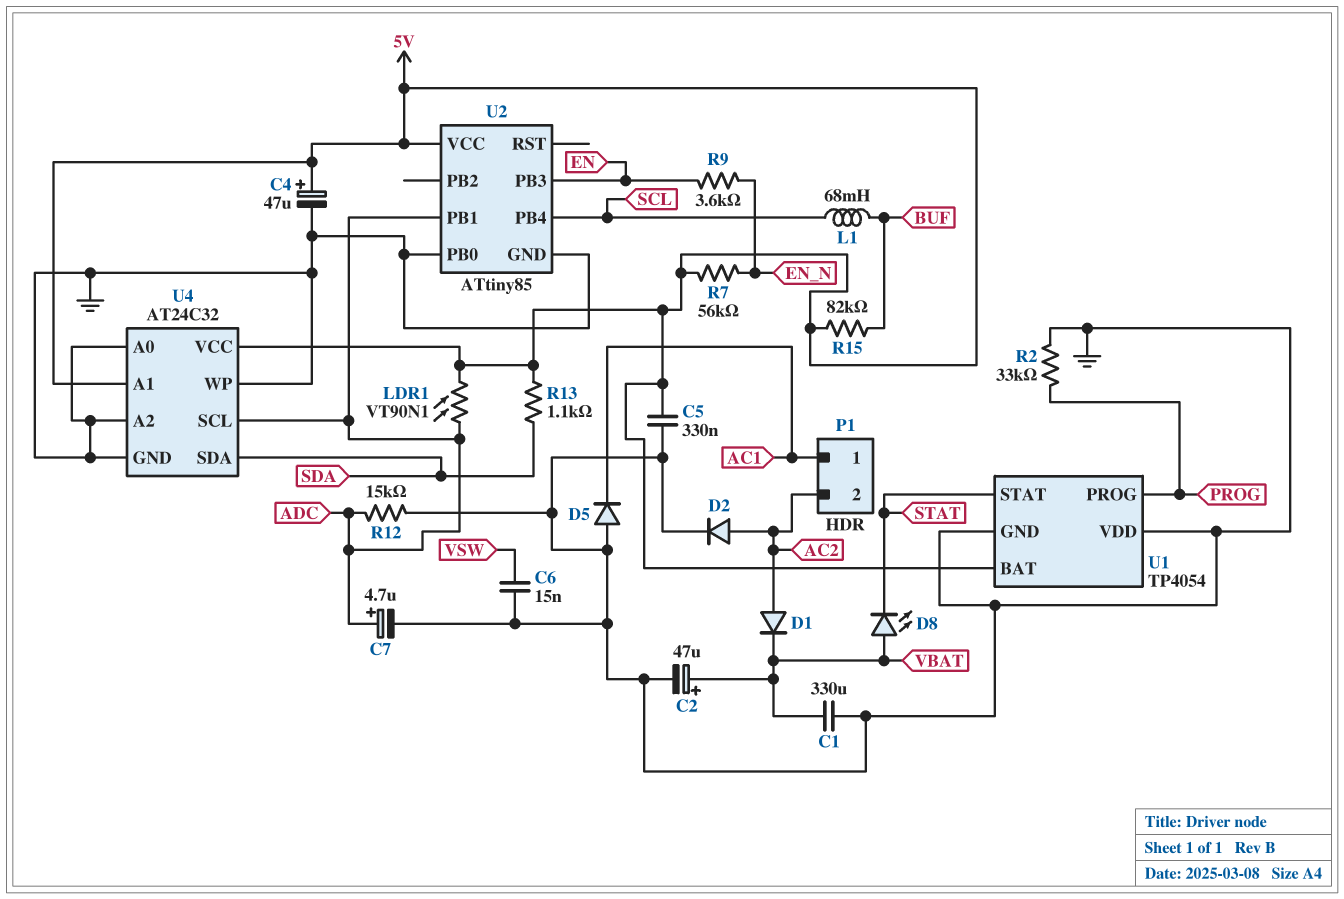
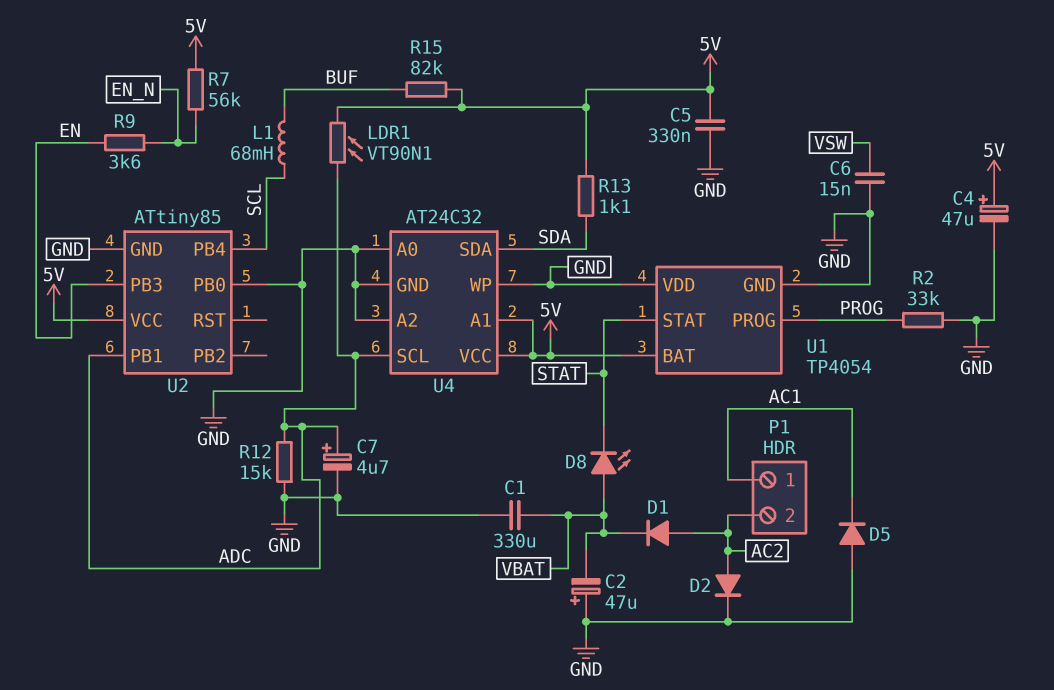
C2: 47uF (plus VBAT, minus GND) -> 47uF (plus GND, minus VBAT)

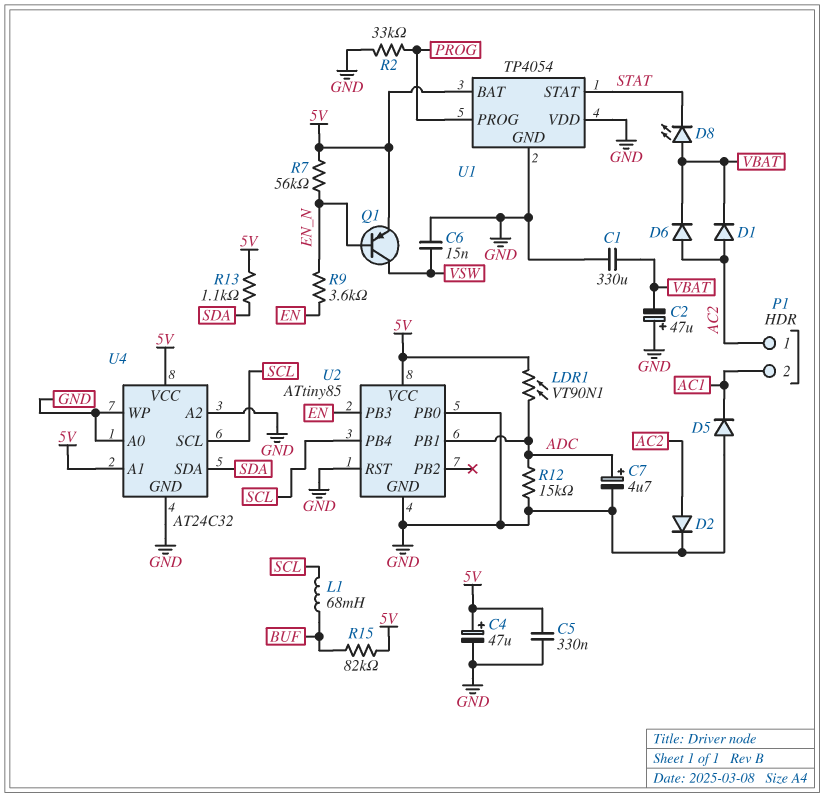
D6: none -> diode (A AC2, K VBAT)
P1 pin 1: AC1 -> AC2
P1 pin 2: AC2 -> AC1
Q1: none -> PNP (B EN_N, C VSW, E 5V)
U2 pin RST: none -> GND
U4 pin SCL: ADC -> SCL

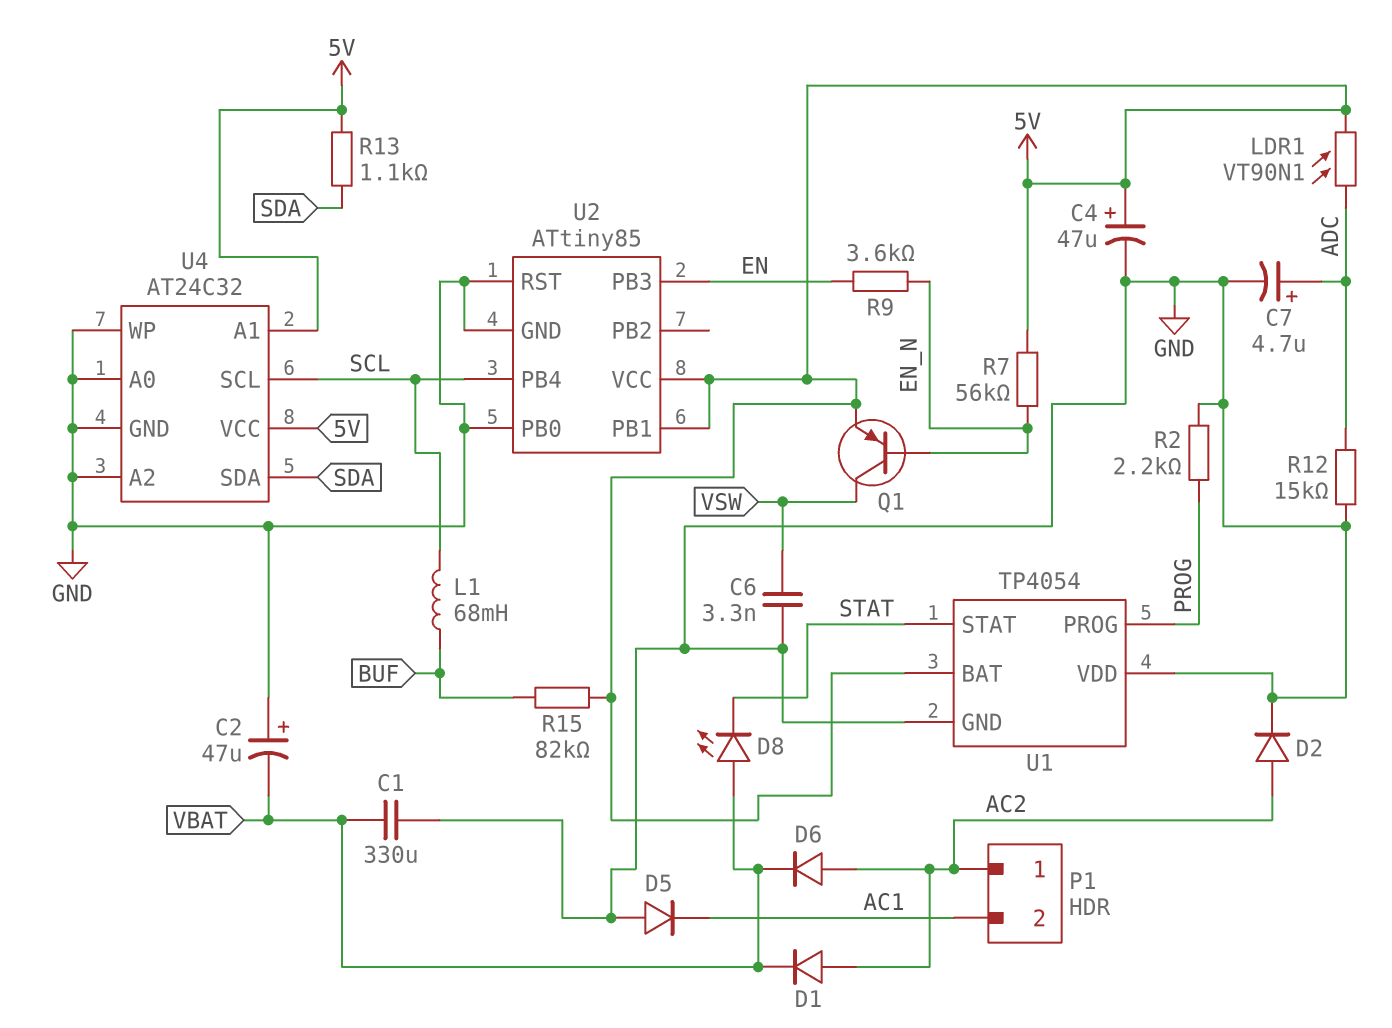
C5: 330nF (5V, GND) -> none
C6: 15nF (GND, VSW) -> 3.3nF (GND, VSW)
R2: 33k (GND, PROG) -> 2.2k (GND, PROG)
U2 pin PB1: ADC -> 5V

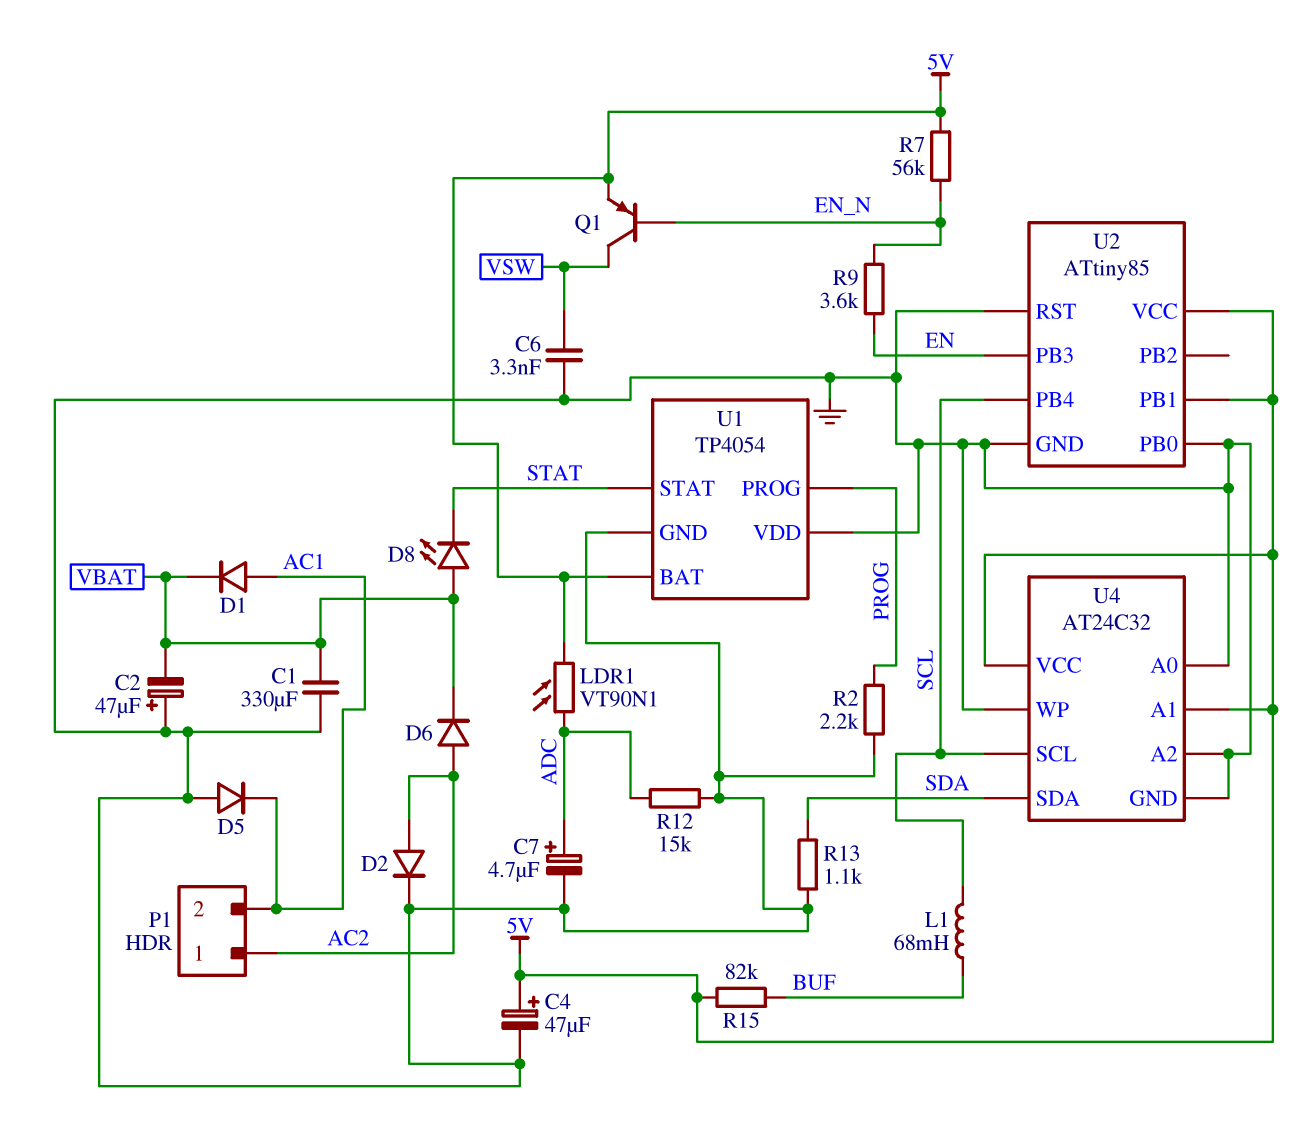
D1: diode (A AC2, K VBAT) -> diode (A AC1, K VBAT)
R13: 1.1k (5V, SDA) -> 1.1k (GND, SDA)

